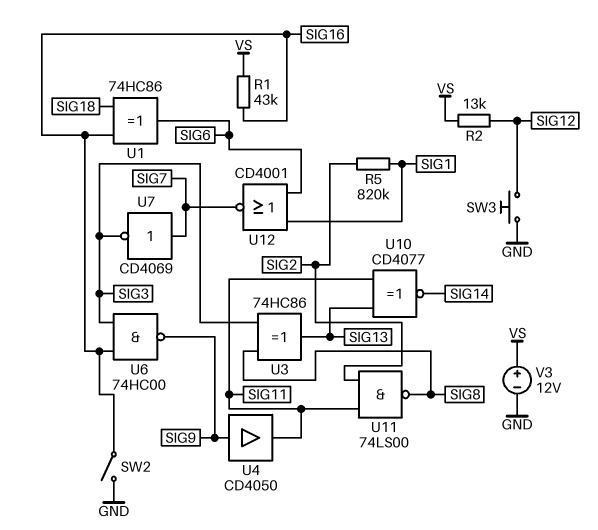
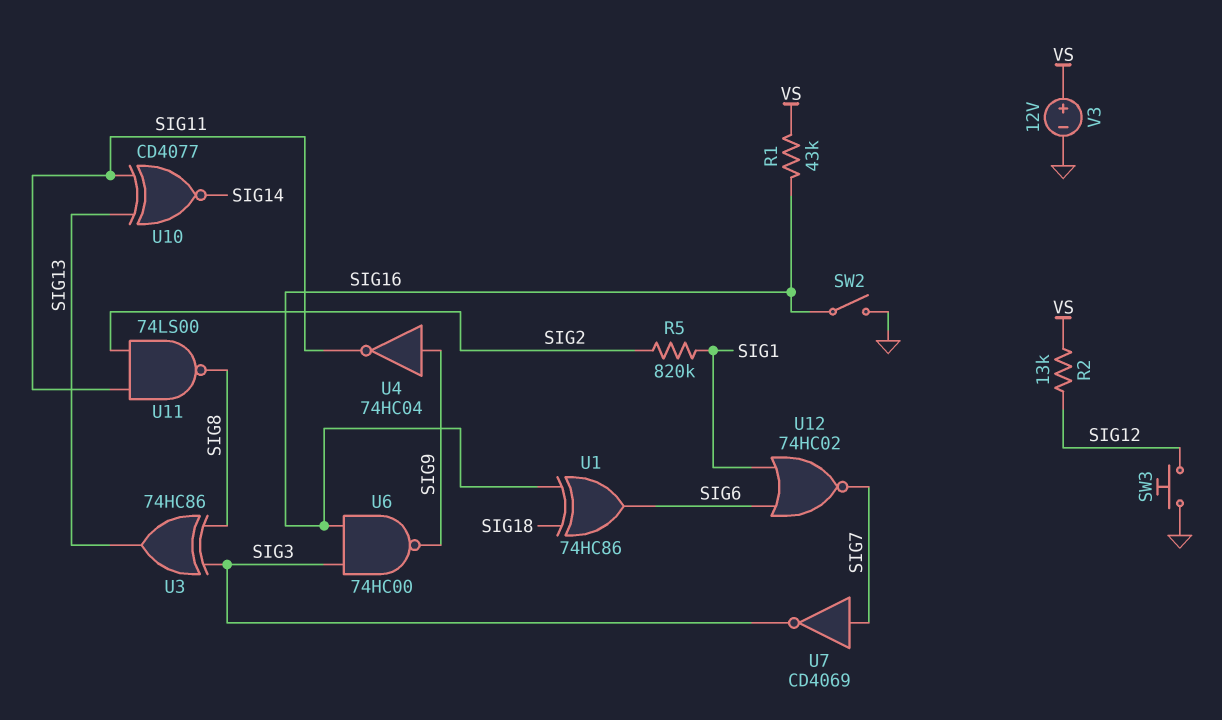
U4: buffer CD4050 (in SIG9, out SIG11) -> NOT 74HC04 (in SIG9, out SIG11)
U12: NOR CD4001 (in SIG1, in SIG6, out SIG7) -> NOR 74HC02 (in SIG1, in SIG6, out SIG7)

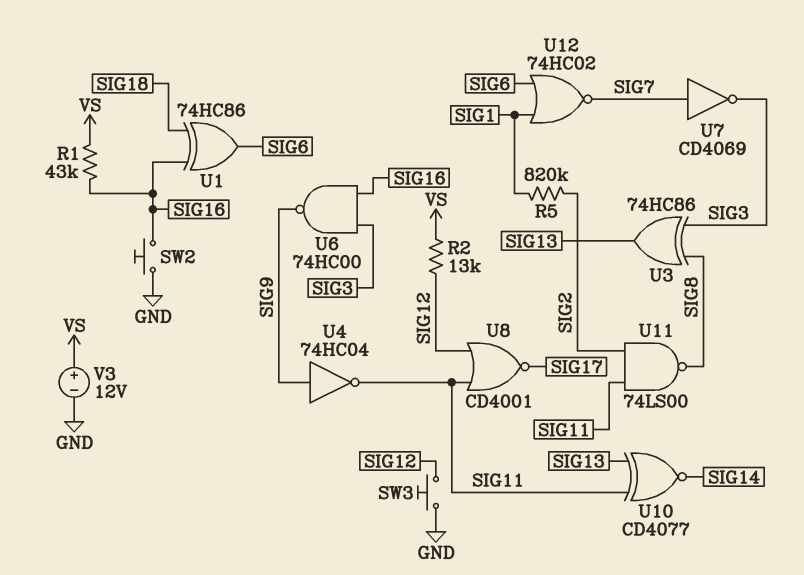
SW2: switch (GND, SIG16) -> button (GND, SIG16)
U8: none -> NOR CD4001 (in SIG11, in SIG12, out SIG17)

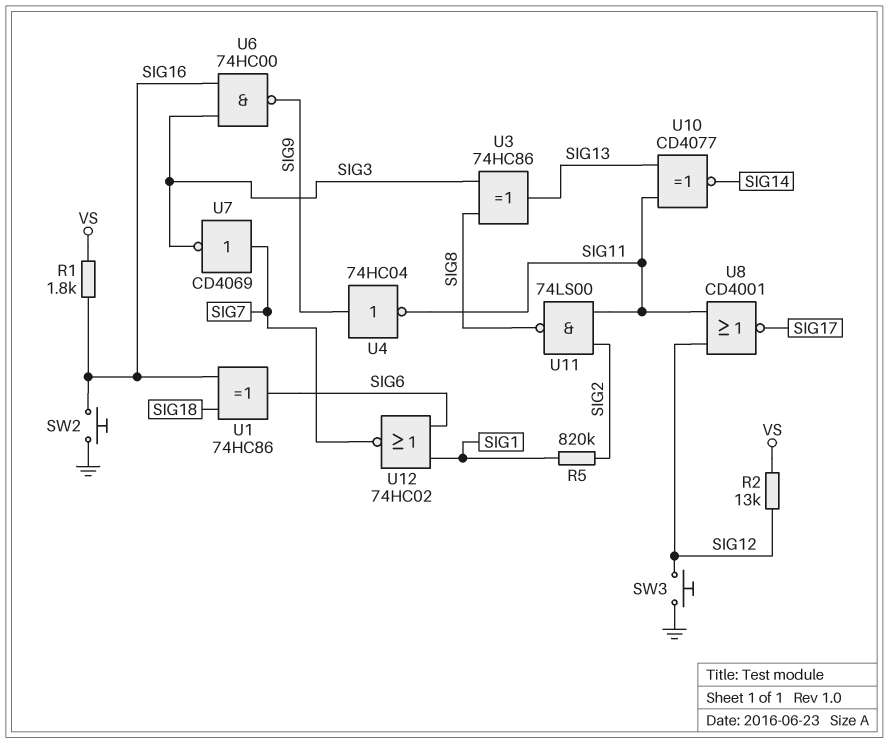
R1: 43k (SIG16, VS) -> 1.8k (SIG16, VS)
V3: 12V (plus VS, minus GND) -> none

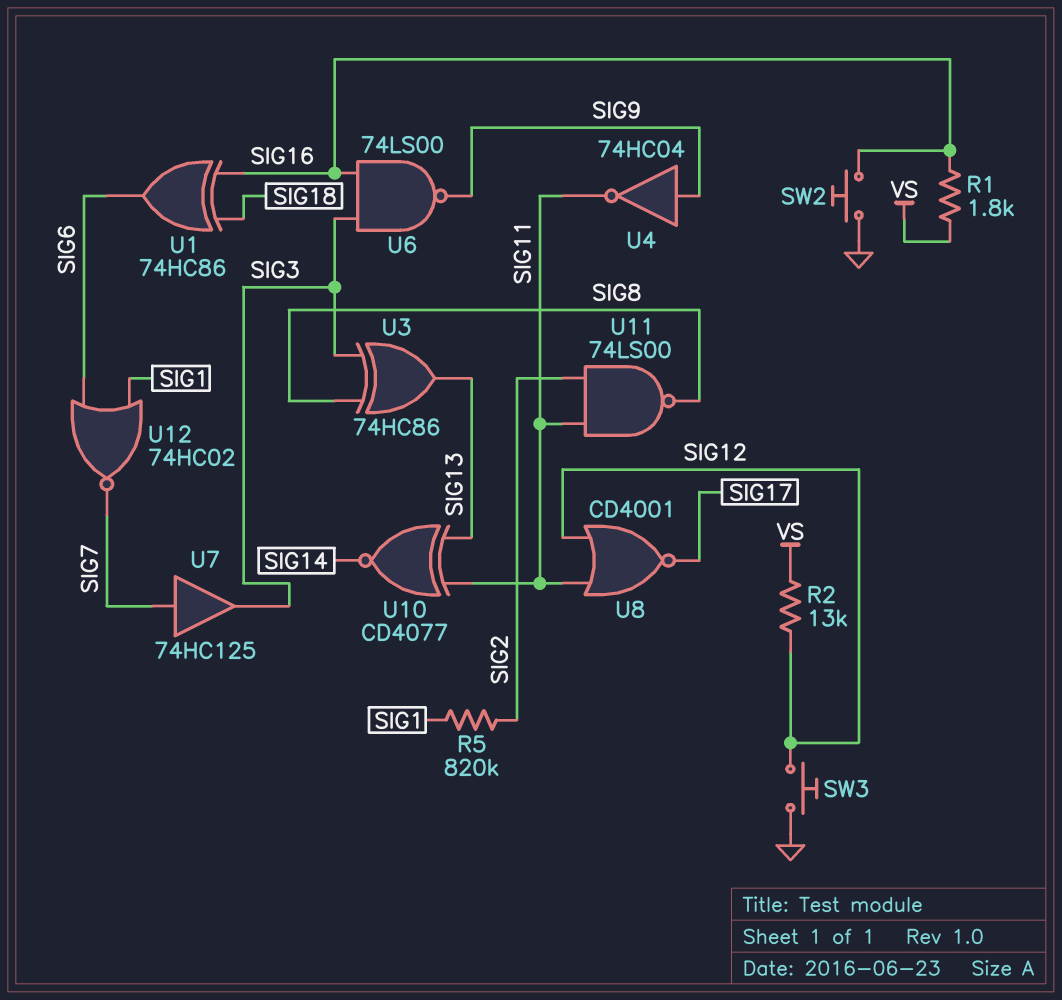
U6: NAND 74HC00 (in SIG3, in SIG16, out SIG9) -> NAND 74LS00 (in SIG3, in SIG16, out SIG9)
U7: NOT CD4069 (in SIG7, out SIG3) -> buffer 74HC125 (in SIG7, out SIG3)

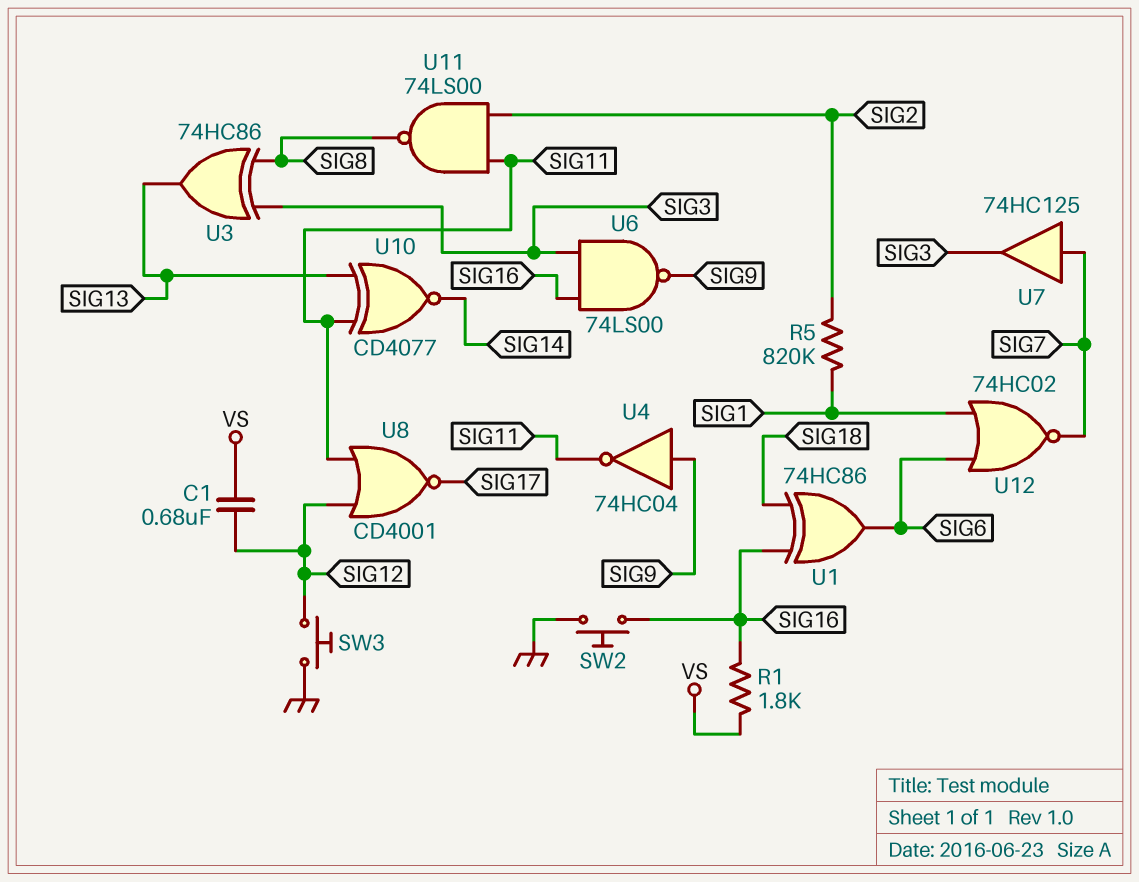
C1: none -> 680nF (SIG12, VS)
R2: 13k (SIG12, VS) -> none

